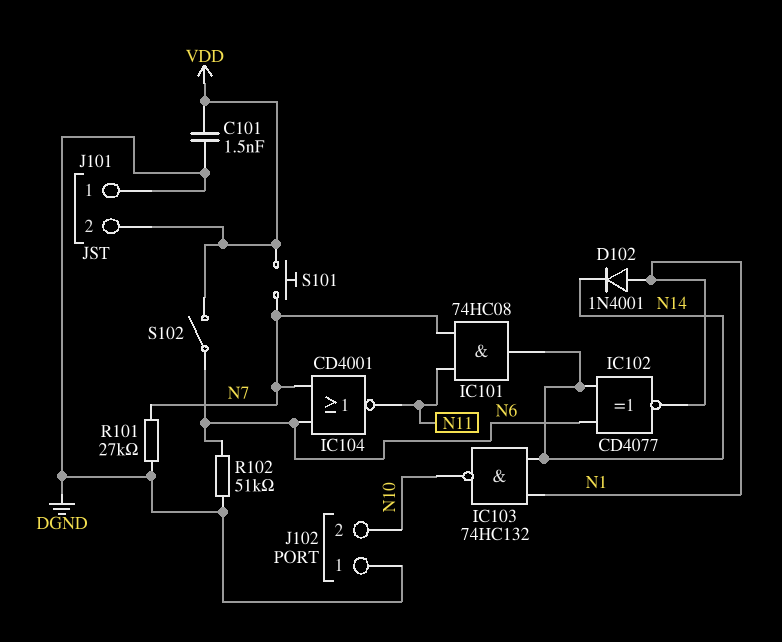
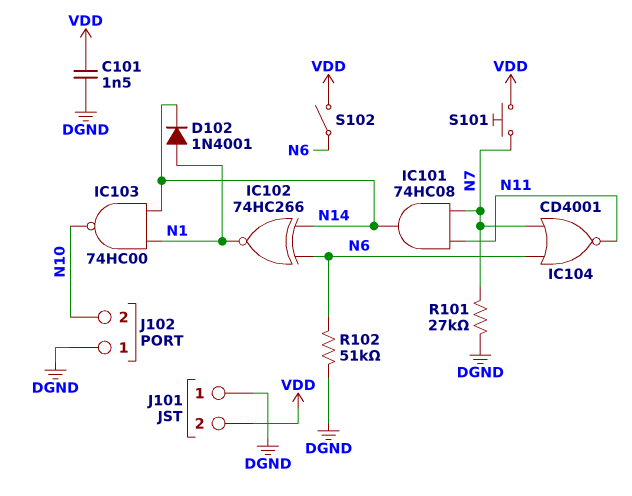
IC102: XNOR CD4077 (in N6, in N14, out N1) -> XNOR 74HC266 (in N6, in N14, out N1)
IC103: NAND 74HC132 (in N1, in N14, out N10) -> NAND 74HC00 (in N1, in N14, out N10)

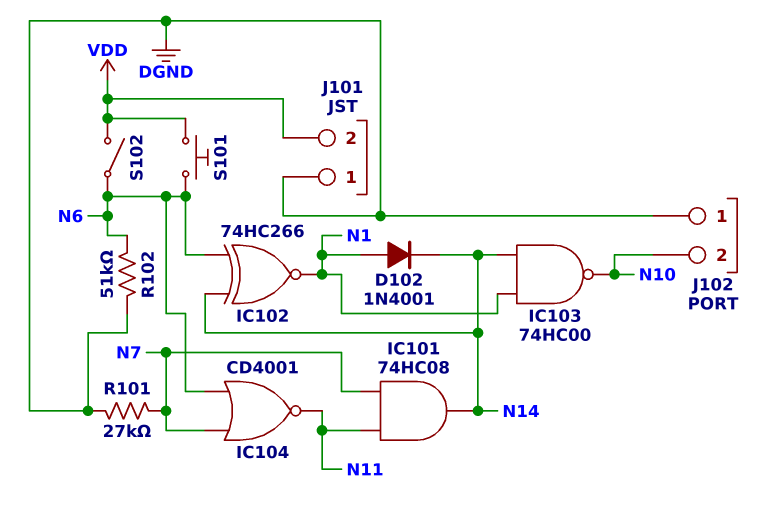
C101: 1.5nF (DGND, VDD) -> none
S101: button (N7, VDD) -> button (N6, VDD)

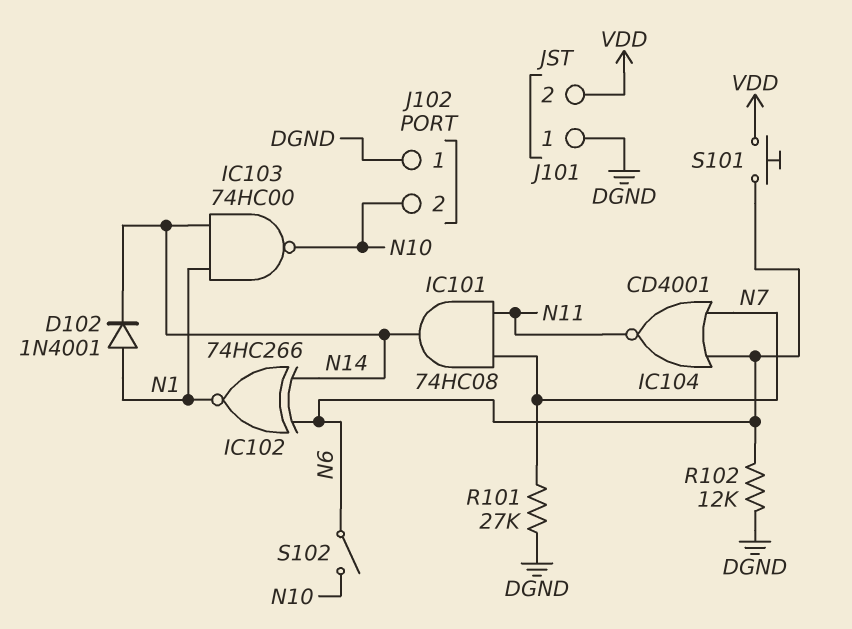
R102: 51k (DGND, N6) -> 12k (DGND, N6)
S102: switch (N6, VDD) -> switch (N6, N10)

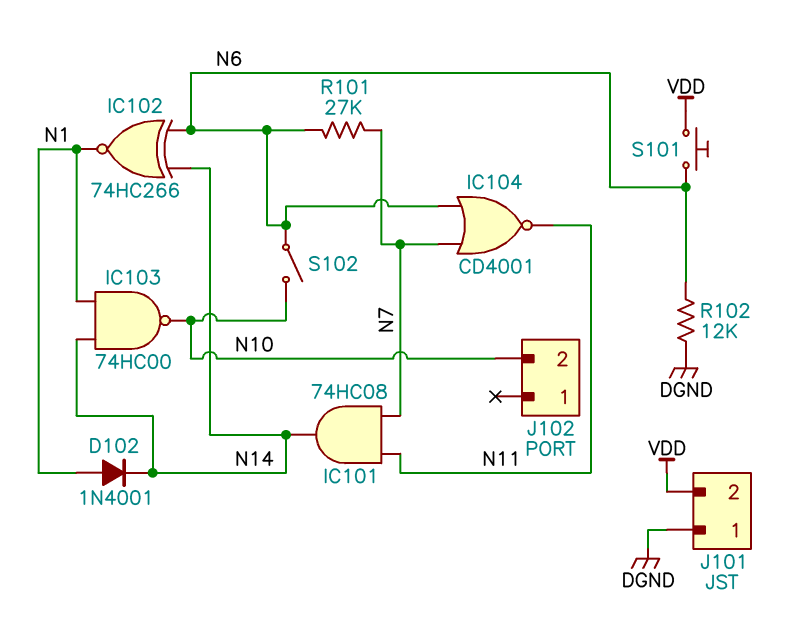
J102 pin 1: DGND -> none
R101: 27k (DGND, N7) -> 27k (N6, N7)

